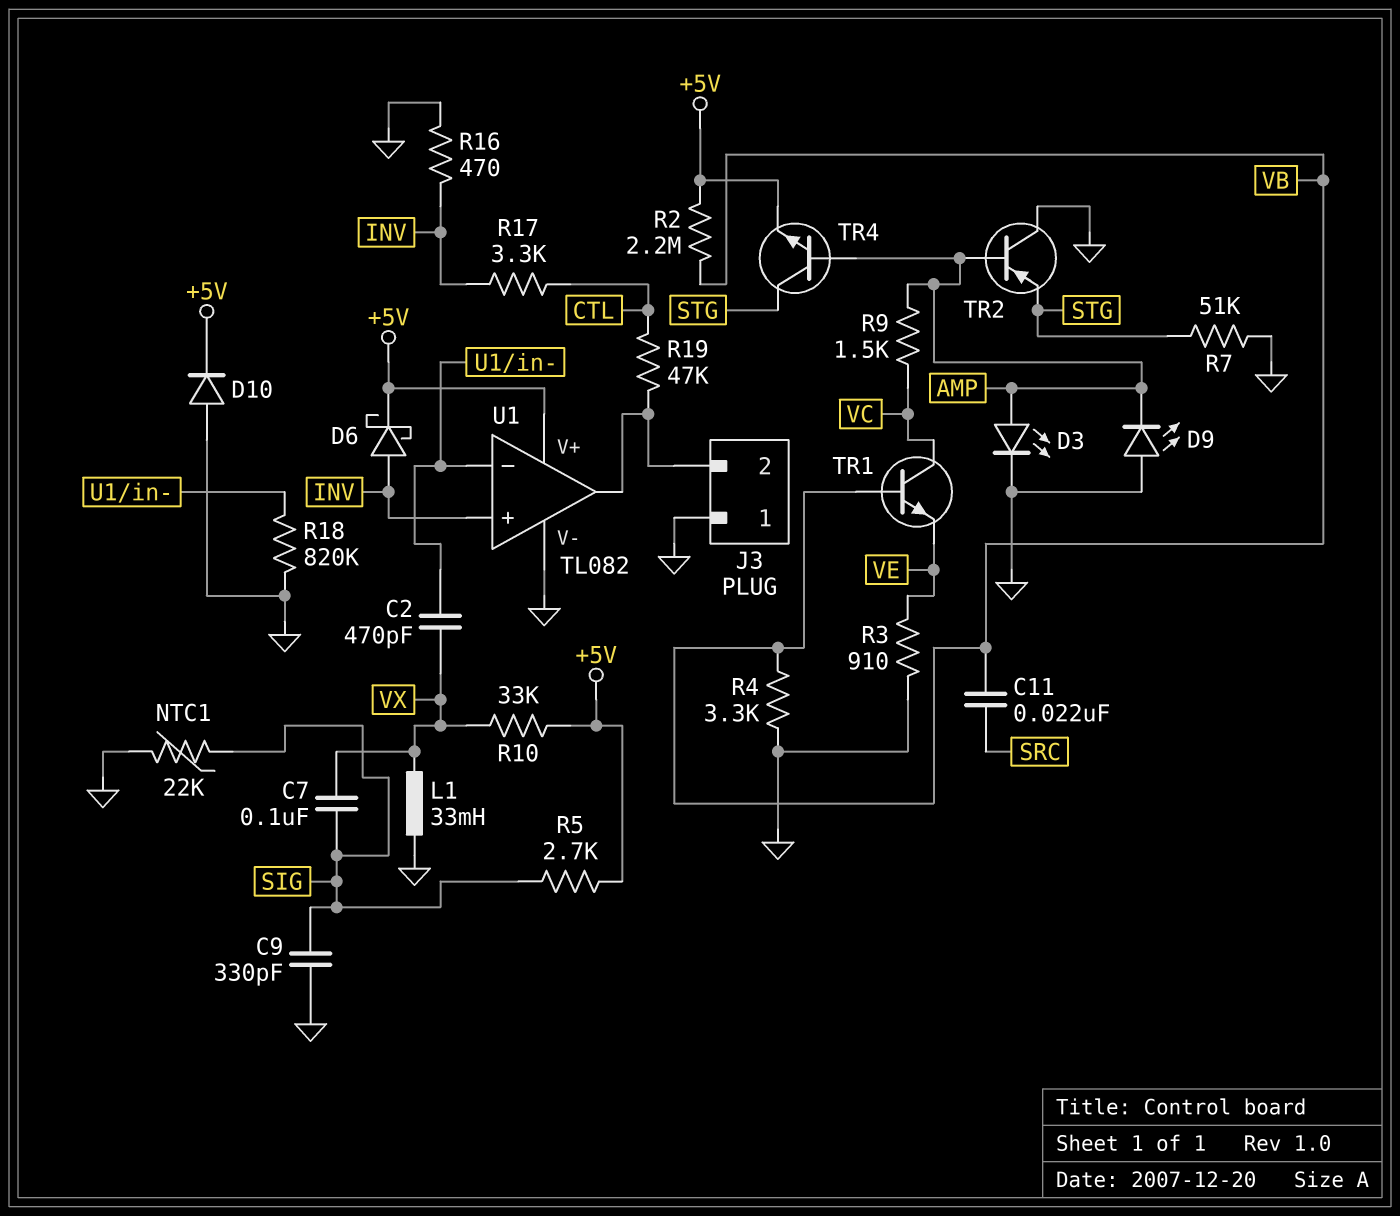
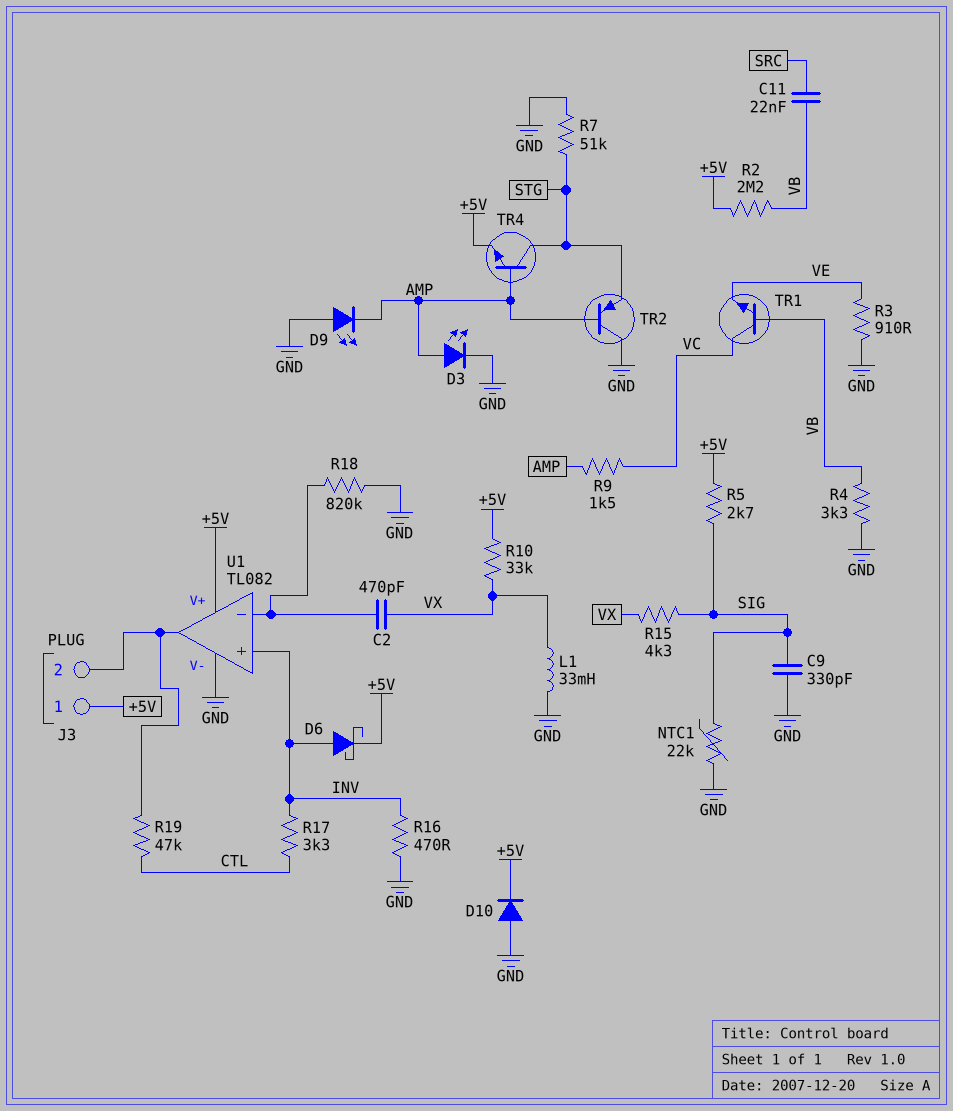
C7: 100nF (SIG, VX) -> none
J3 pin 1: GND -> +5V
R15: none -> 4.3k (SIG, VX)

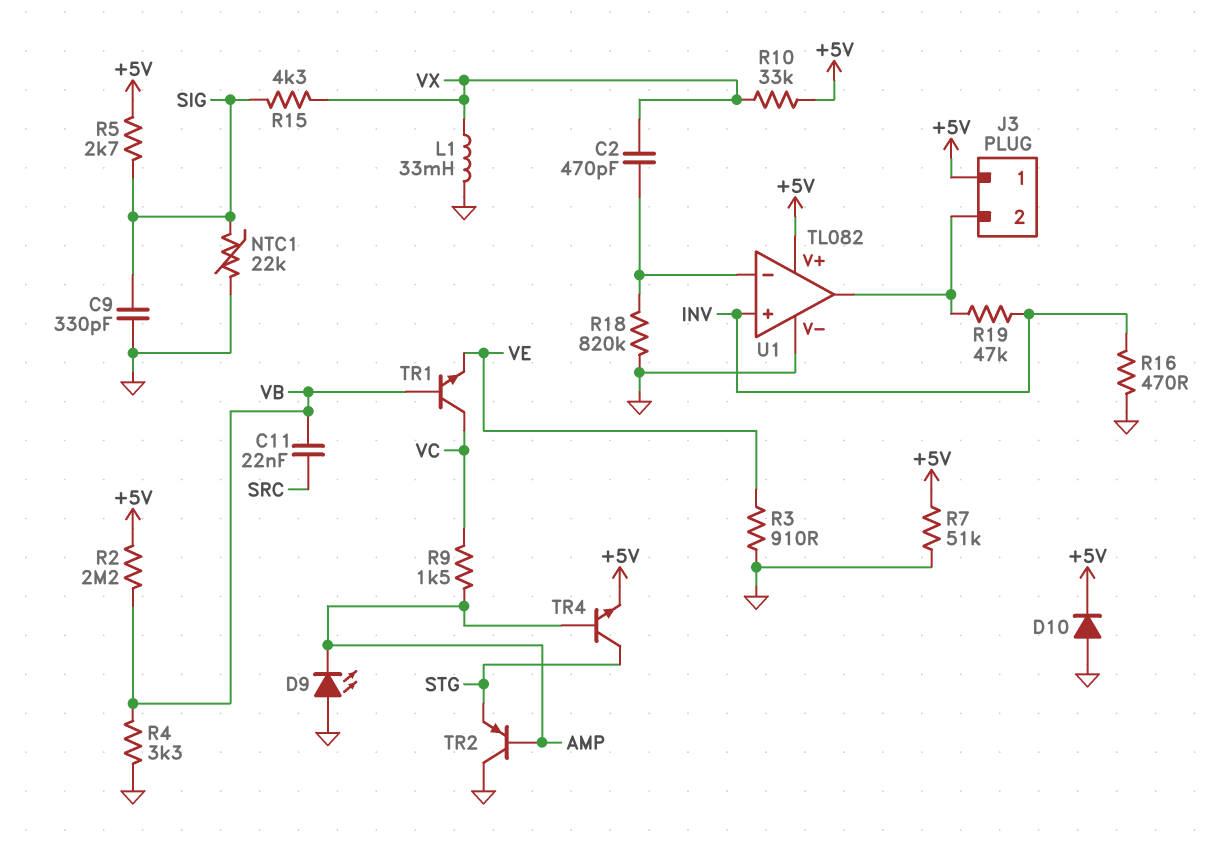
D3: LED (A AMP, K GND) -> none
D6: schottky (A INV, K +5V) -> none
R7: 51k (GND, STG) -> 51k (+5V, GND)
R17: 3.3k (CTL, INV) -> none
R19: 47k (CTL, J3/2) -> 47k (INV, J3/2)

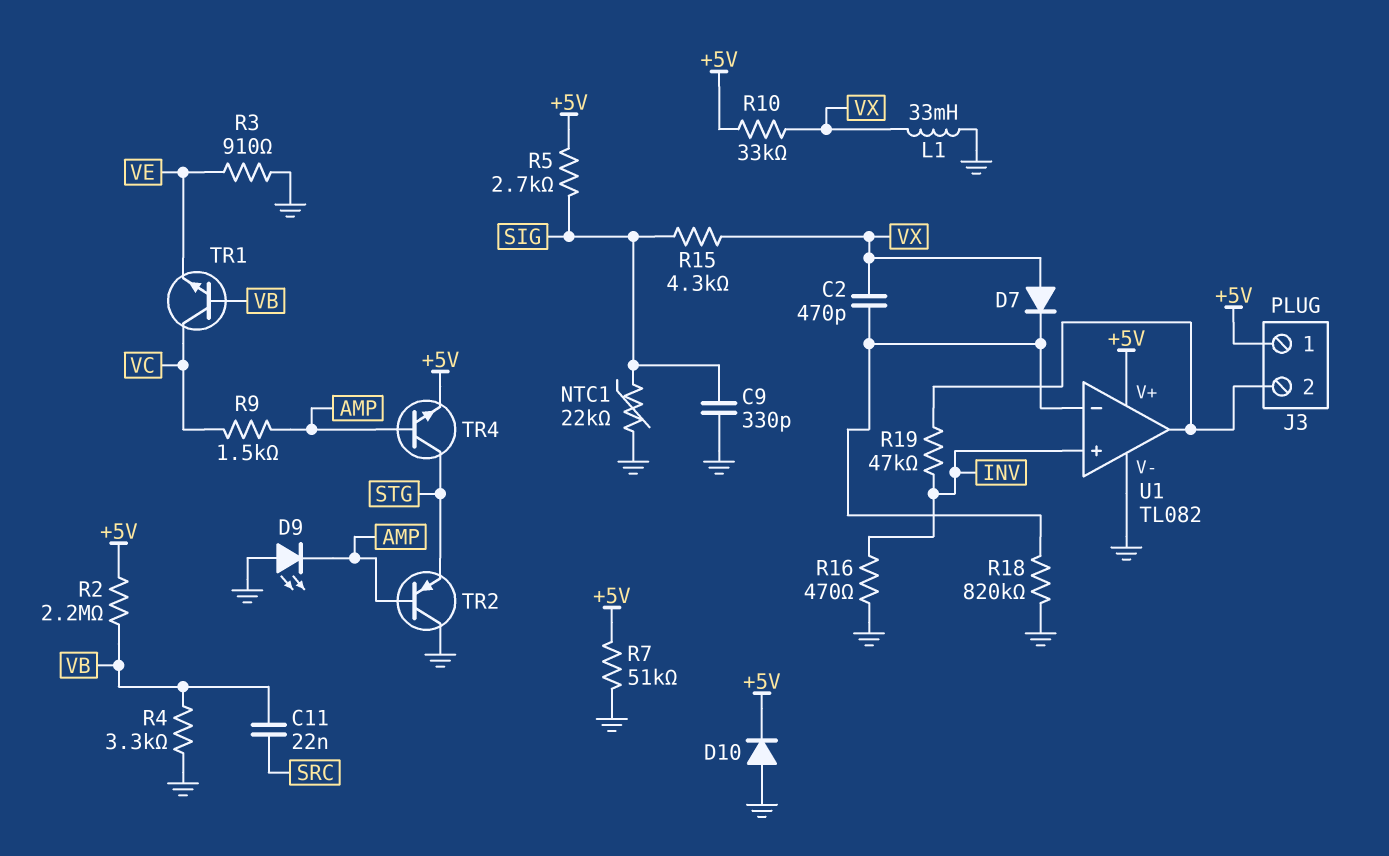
D7: none -> diode (A VX, K U1/in-)

